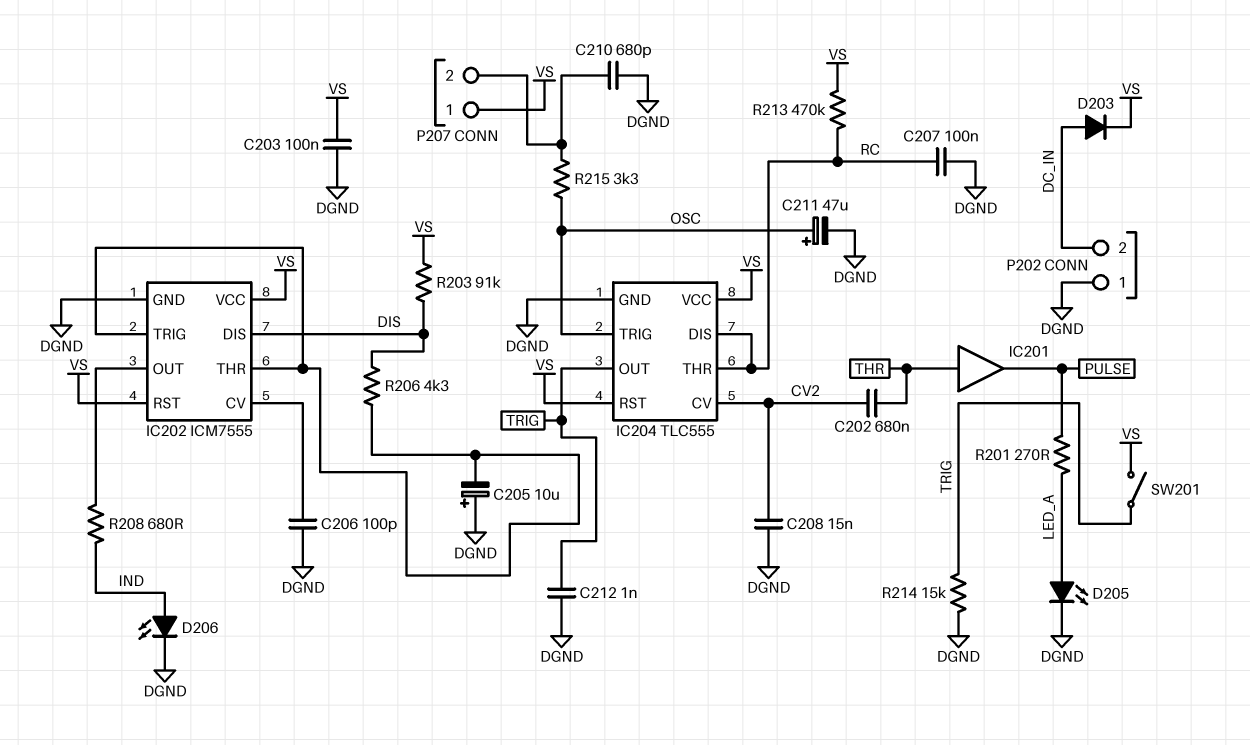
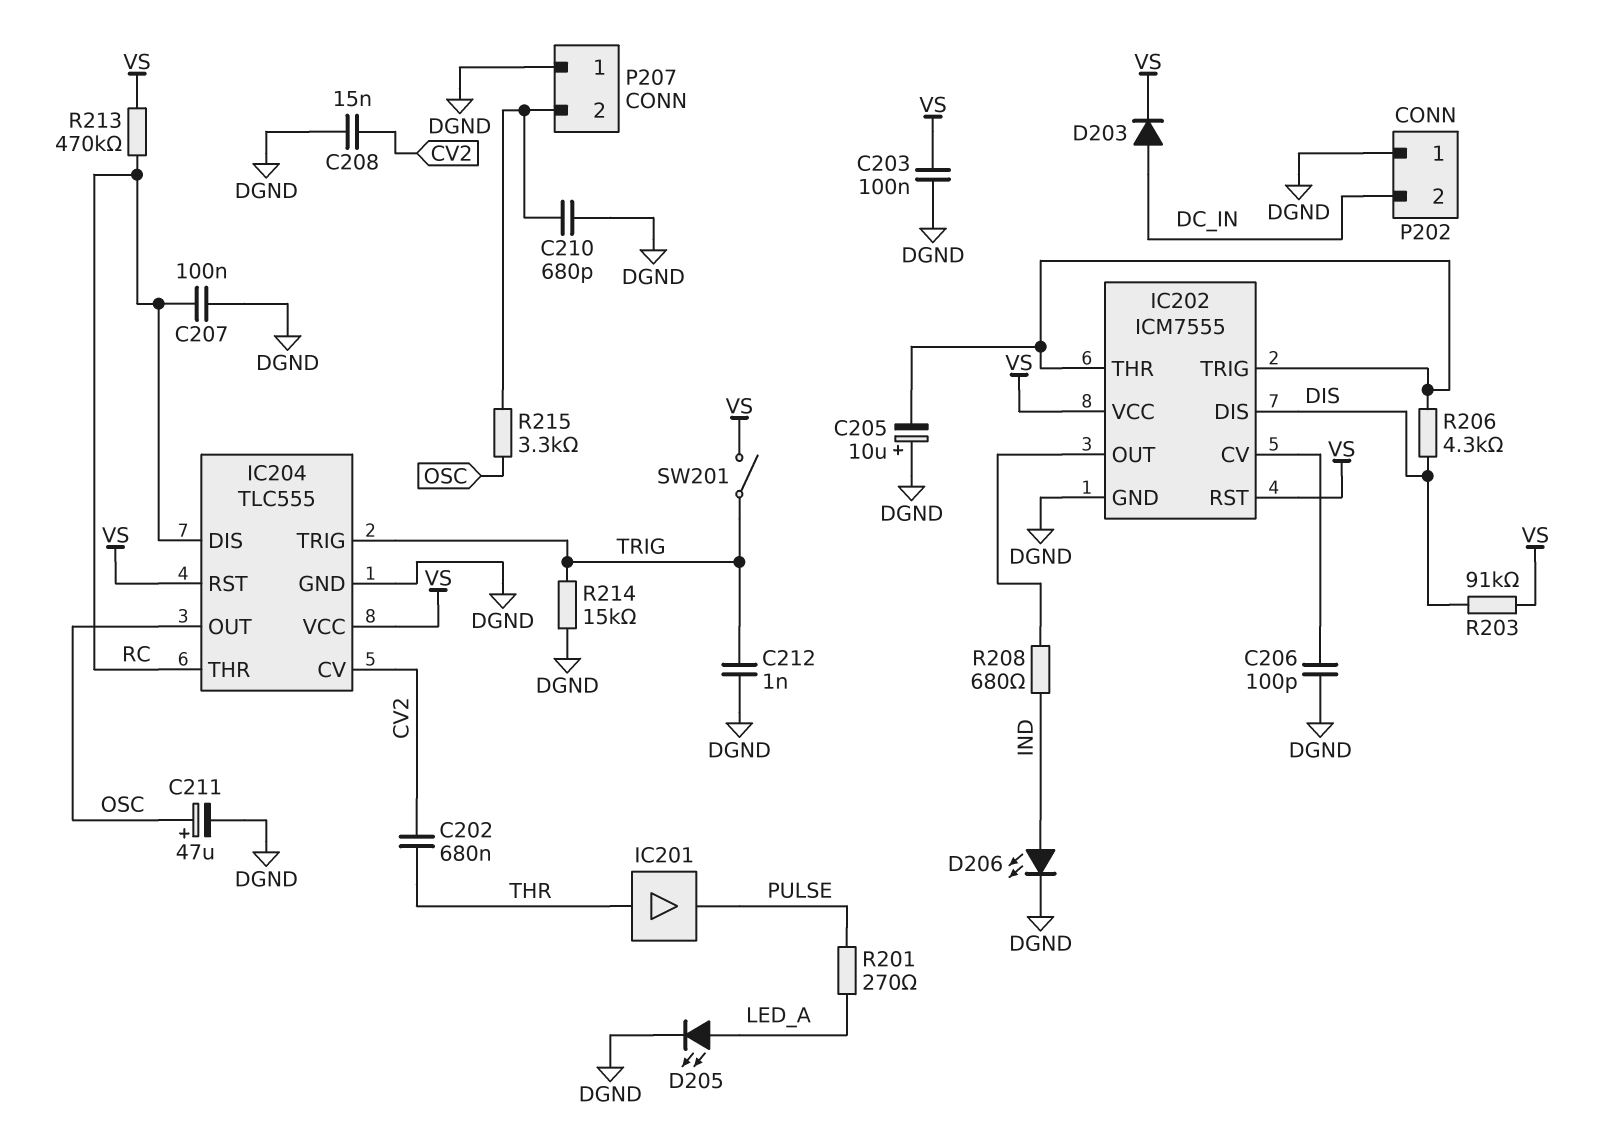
IC204 pin OUT: TRIG -> OSC
IC204 pin TRIG: OSC -> TRIG
P207 pin 1: VS -> DGND

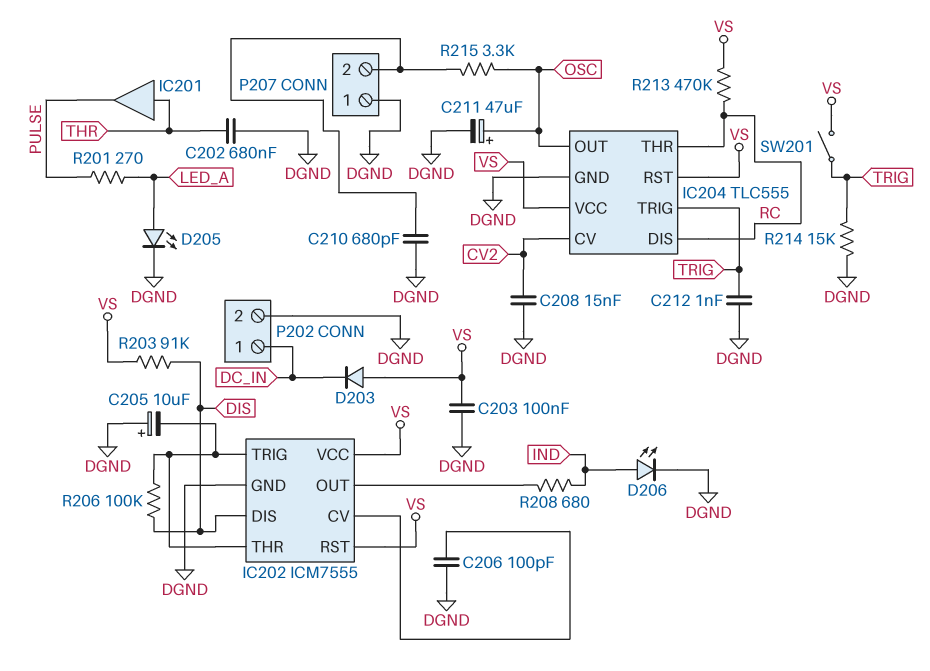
C202: 680nF (CV2, THR) -> 680nF (DGND, THR)
C207: 100nF (DGND, RC) -> none
D203: diode (A DC_IN, K VS) -> diode (A VS, K DC_IN)
P202 pin 1: DGND -> DC_IN
P202 pin 2: DC_IN -> DGND
R206: 4.3k (DIS, IC202/THR) -> 100k (DIS, IC202/THR)

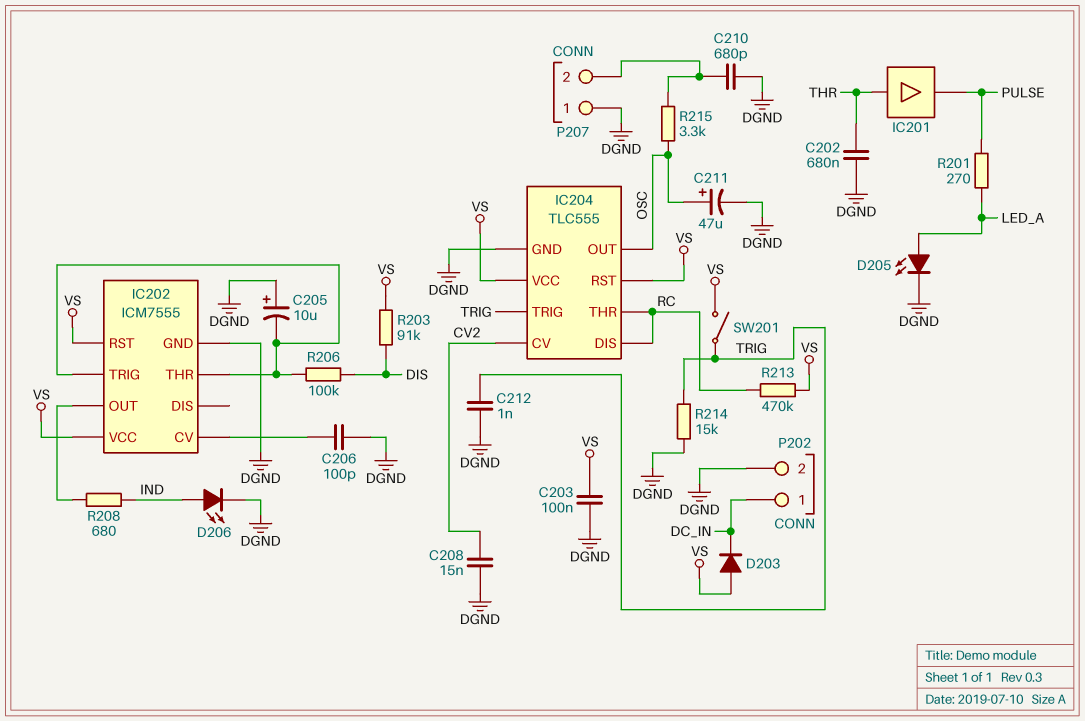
IC202 pin DIS: DIS -> none

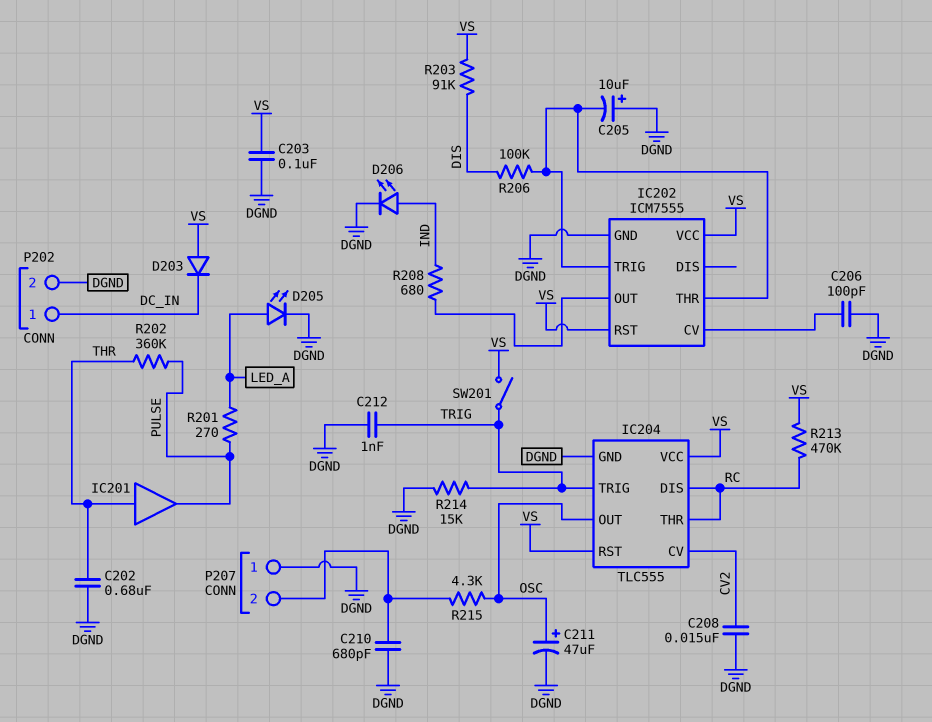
R202: none -> 360k (PULSE, THR)
R215: 3.3k (OSC, P207/2) -> 4.3k (OSC, P207/2)

